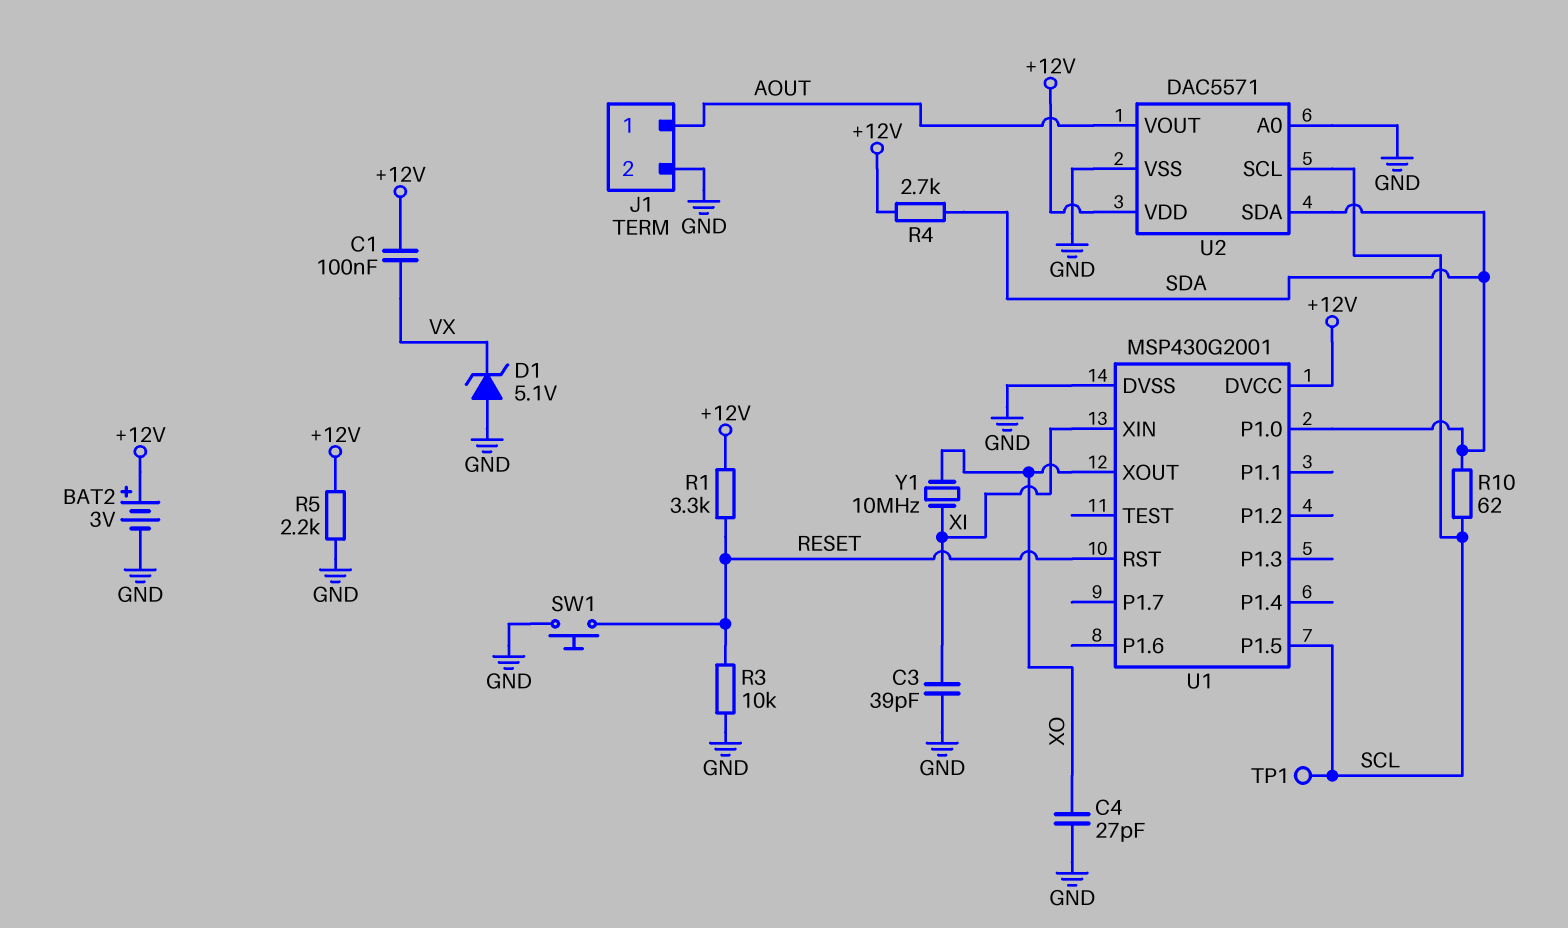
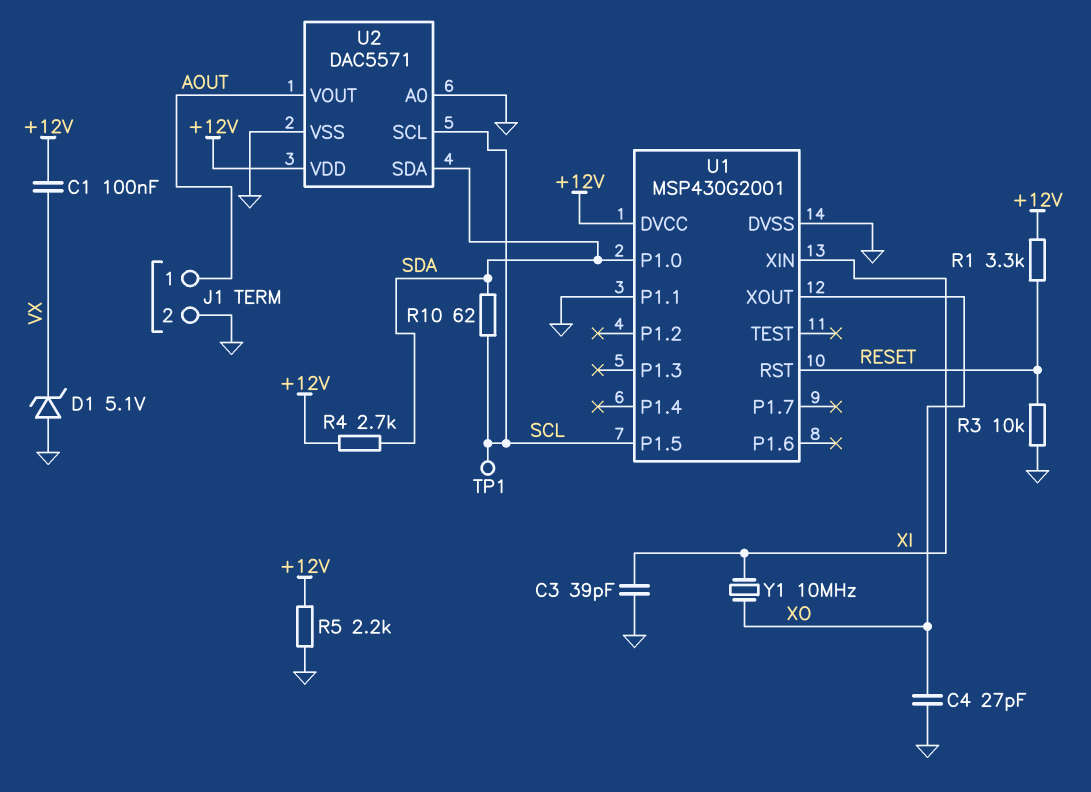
BAT2: 3V (plus +12V, minus GND) -> none
SW1: button (GND, RESET) -> none
U1 pin P1.1: none -> GND

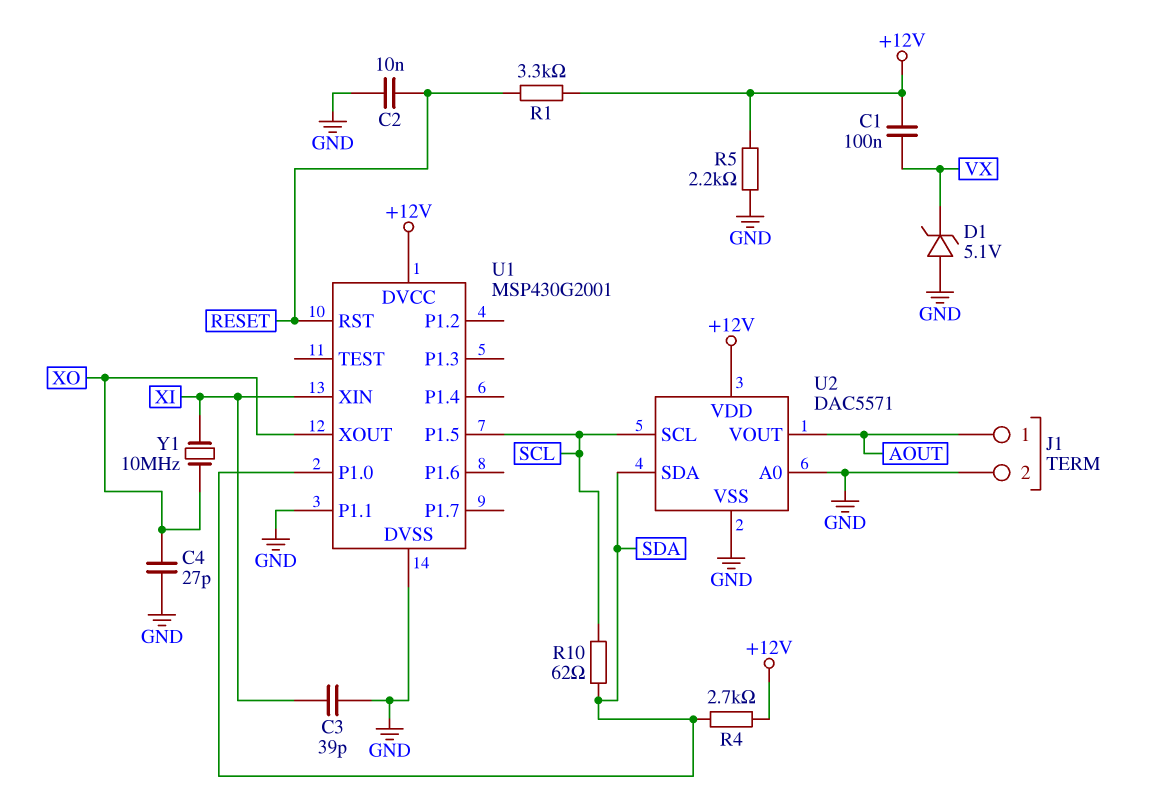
C2: none -> 10nF (GND, RESET)
R3: 10k (GND, RESET) -> none
TP1: test point (SCL) -> none

